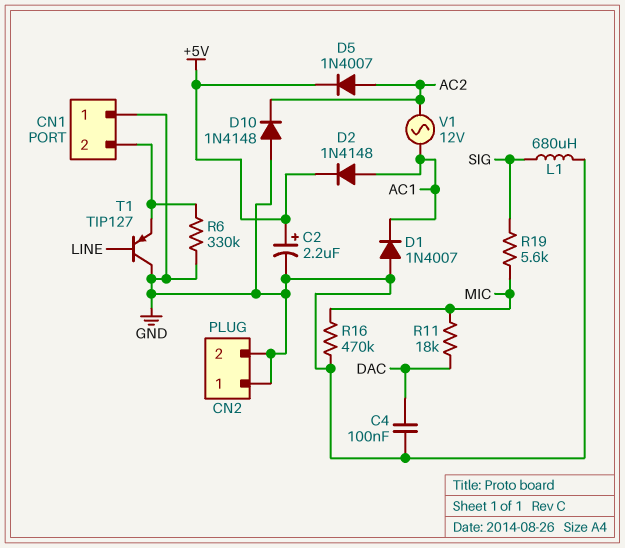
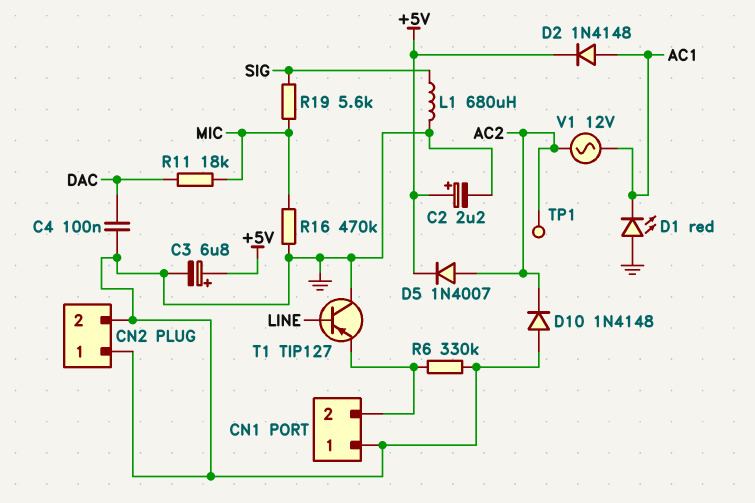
C3: none -> 6.8uF (plus +5V, minus GND)
D1: diode 1N4007 (A GND, K AC1) -> LED red (A GND, K AC1)
TP1: none -> test point (AC2)

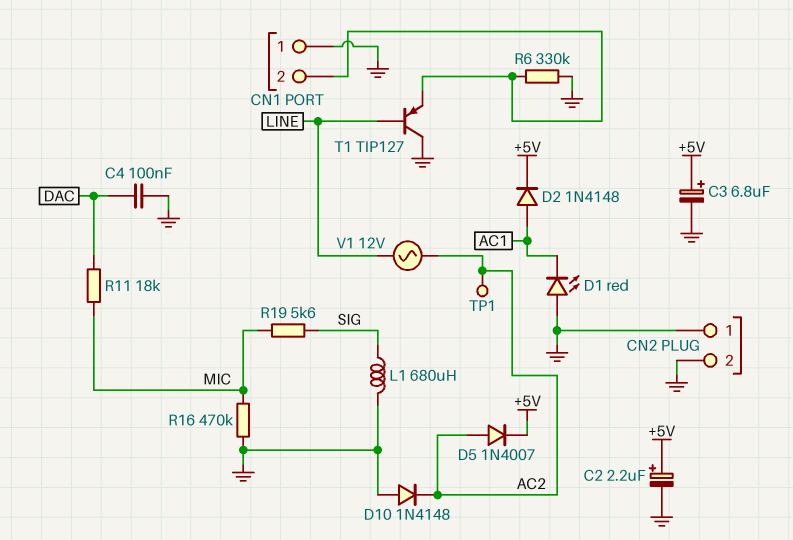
V1: AC 12V (AC1, AC2) -> AC 12V (AC2, LINE)

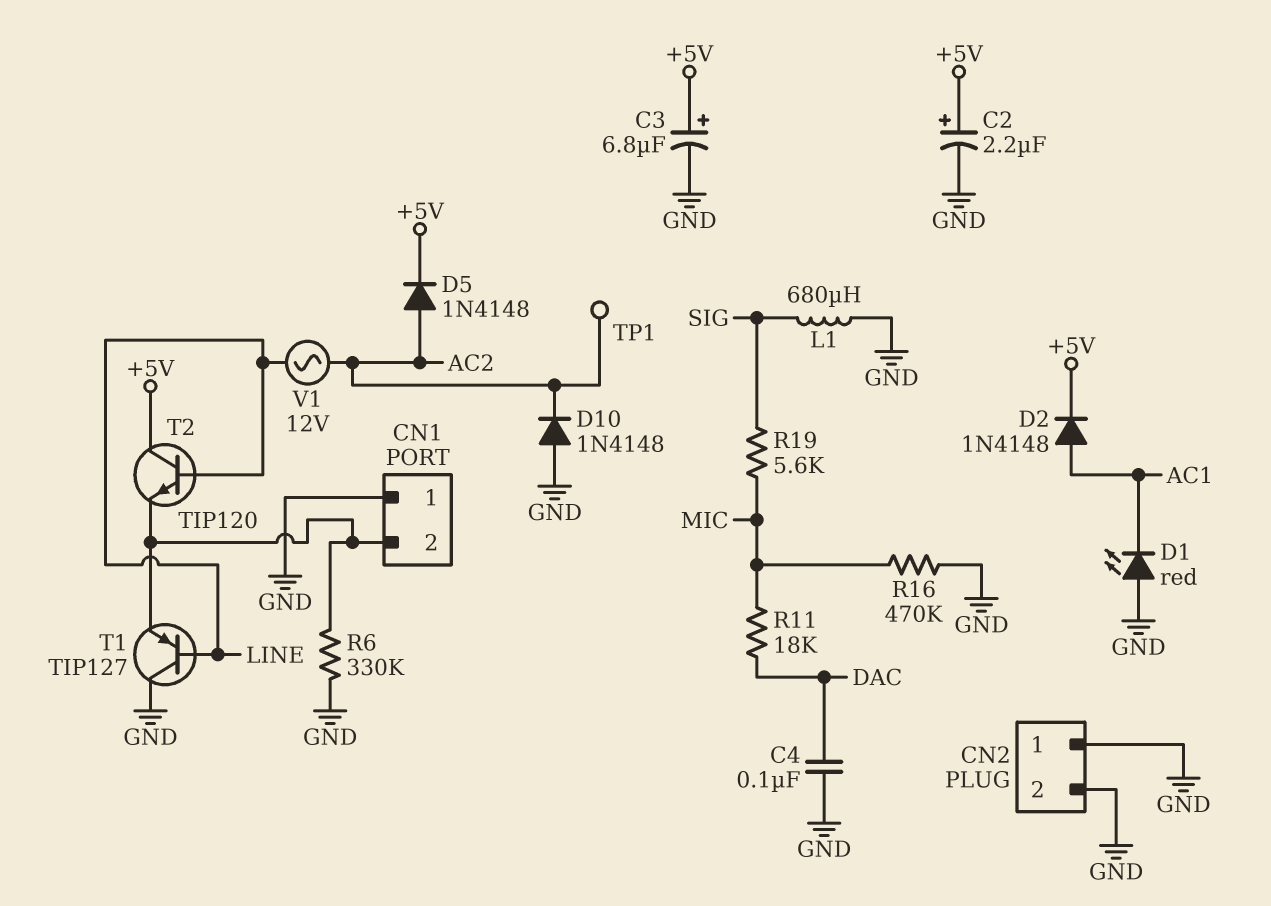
D5: diode 1N4007 (A AC2, K +5V) -> diode 1N4148 (A AC2, K +5V)
T2: none -> NPN TIP120 (B LINE, C +5V, E CN1/2)

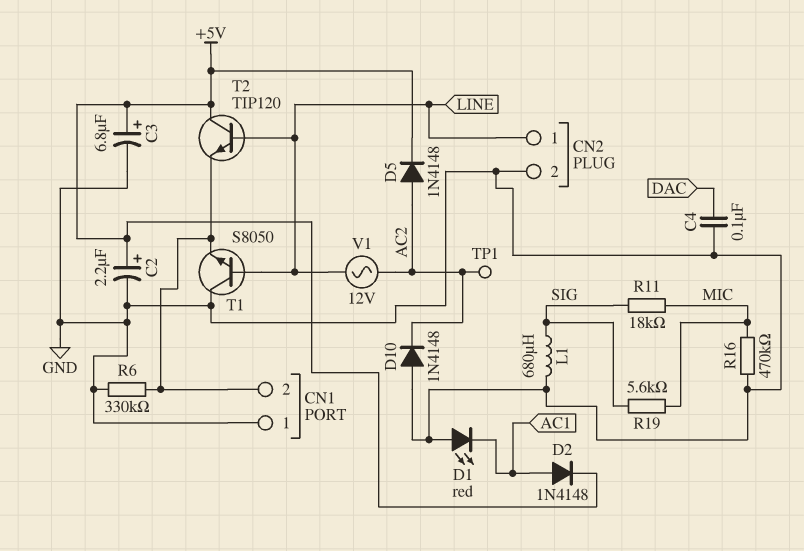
CN2 pin 1: GND -> LINE
R11: 18k (DAC, MIC) -> 18k (MIC, SIG)
T1: PNP TIP127 (B LINE, C GND, E CN1/2) -> NPN S8050 (B LINE, C GND, E CN1/2)

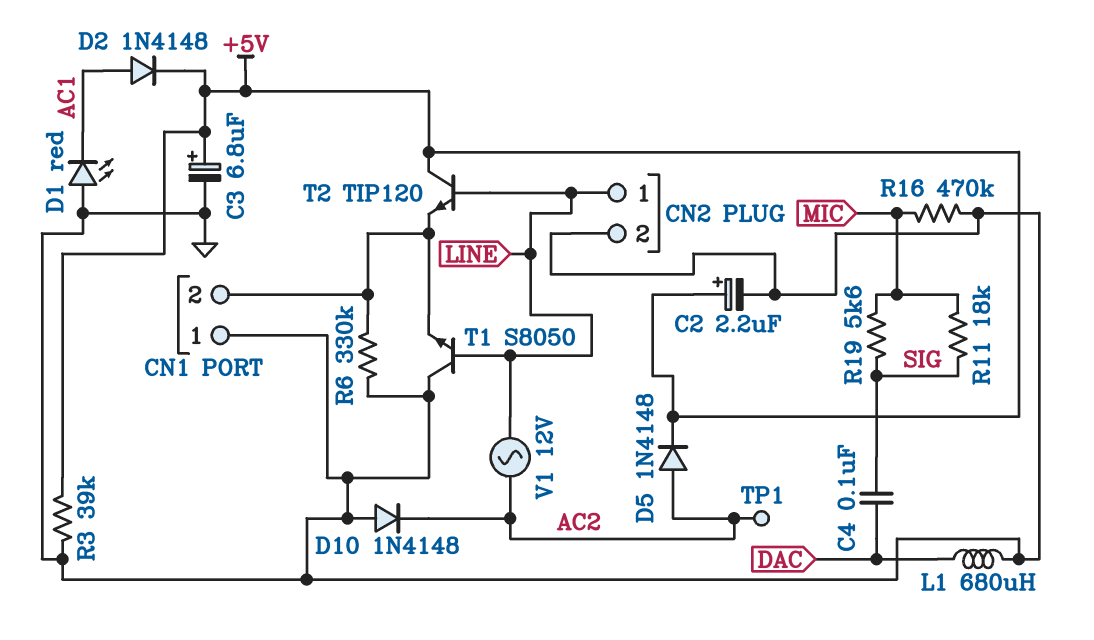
C4: 100nF (DAC, GND) -> 100nF (DAC, SIG)
L1: 680uH (GND, SIG) -> 680uH (DAC, GND)
R3: none -> 39k (+5V, GND)

